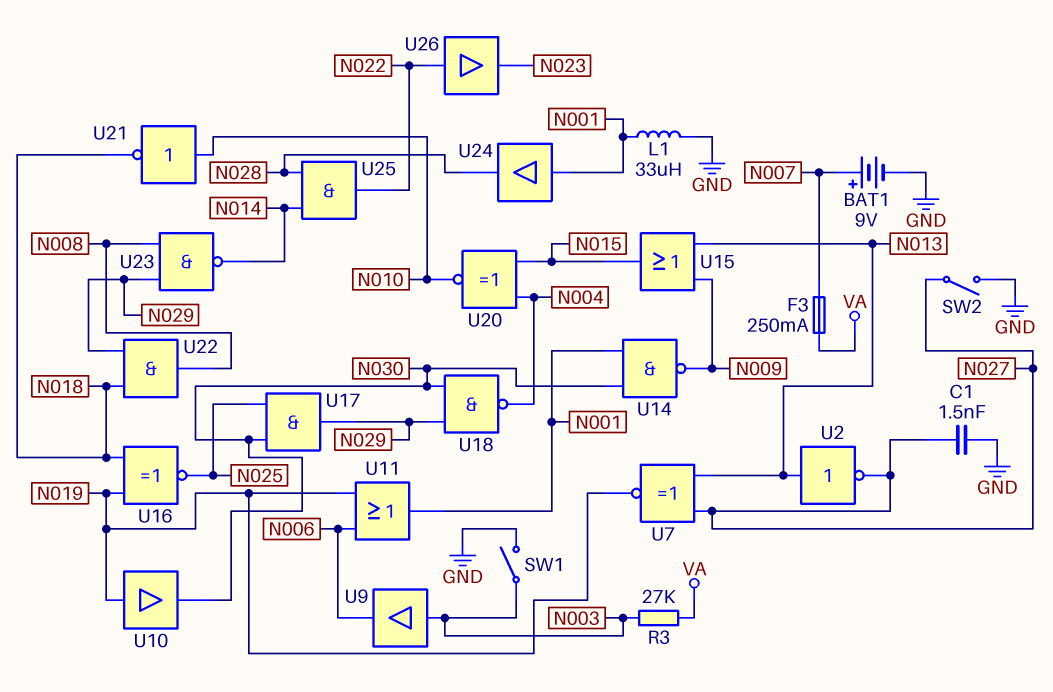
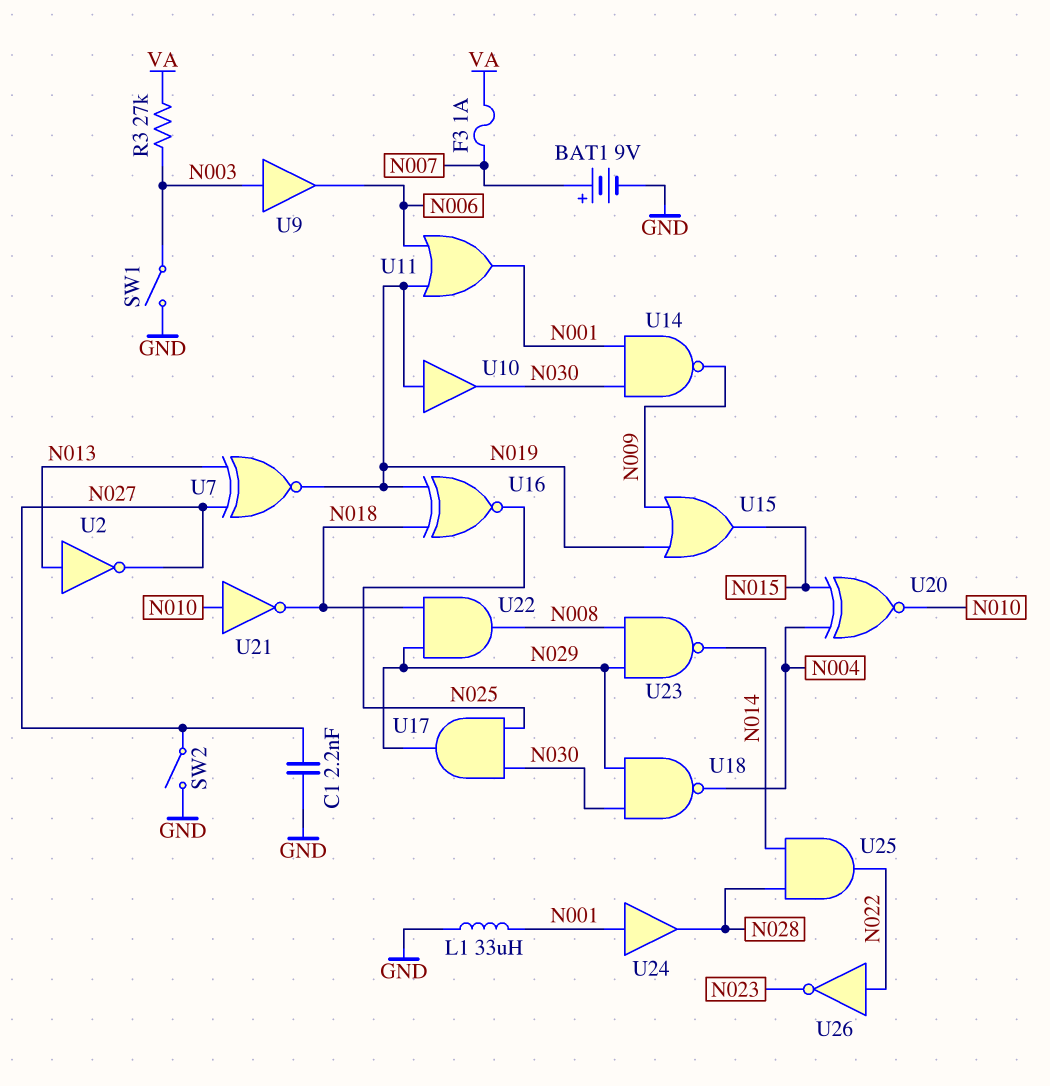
C1: 1.5nF (GND, N027) -> 2.2nF (GND, N027)
F3: 250mA (N007, VA) -> 1A (N007, VA)
U15: OR (in N009, in N013, out N015) -> OR (in N009, in N019, out N015)
U26: buffer (in N022, out N023) -> NOT (in N022, out N023)

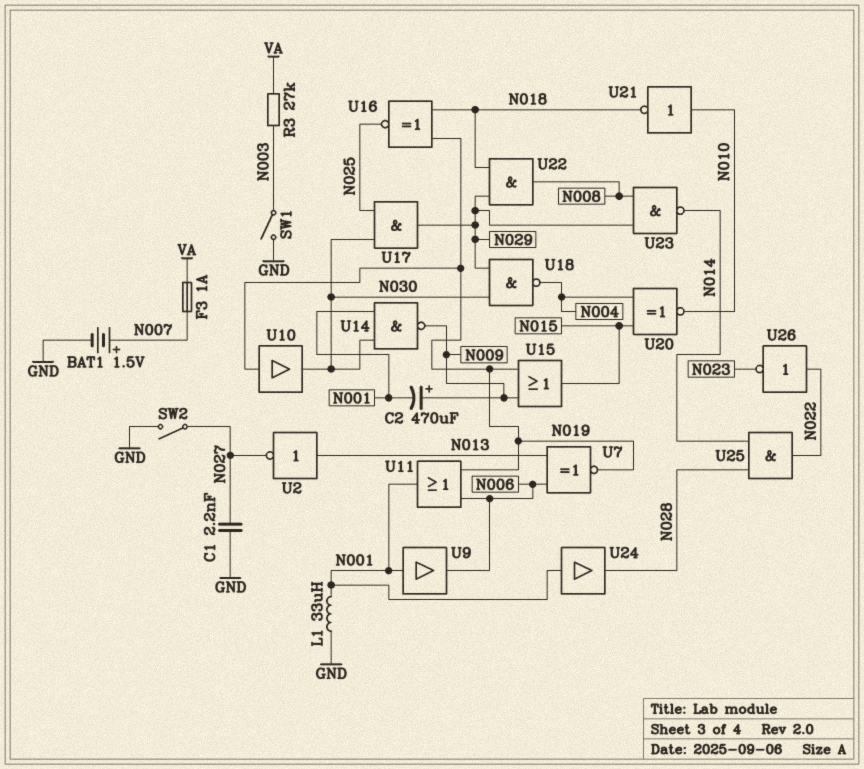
BAT1: 9V (plus N007, minus GND) -> 1.5V (plus N007, minus GND)
C2: none -> 470uF (plus N009, minus N001)
U7: XNOR (in N013, in N027, out N019) -> XNOR (in N006, in N013, out N019)
U9: buffer (in N003, out N006) -> buffer (in N001, out N006)

